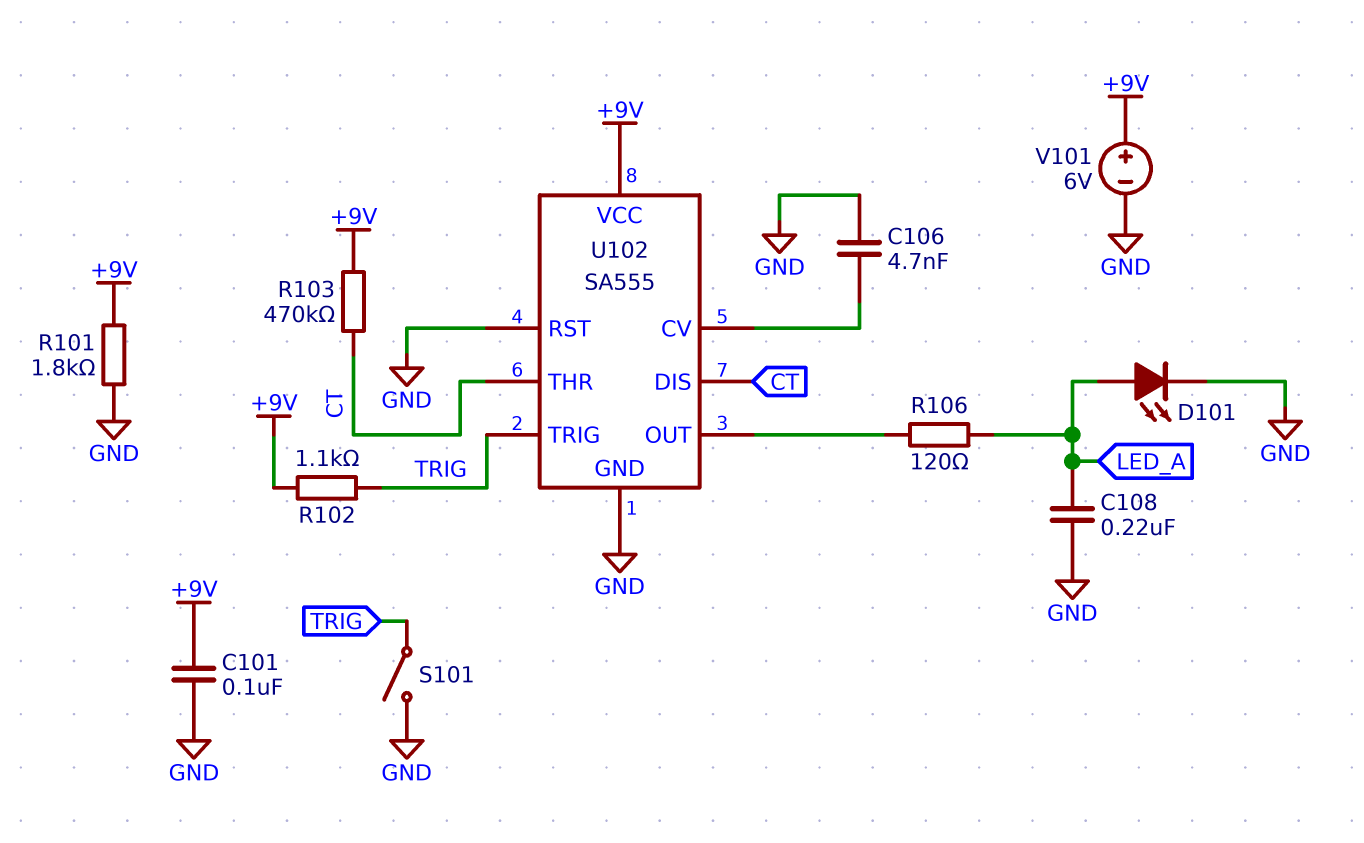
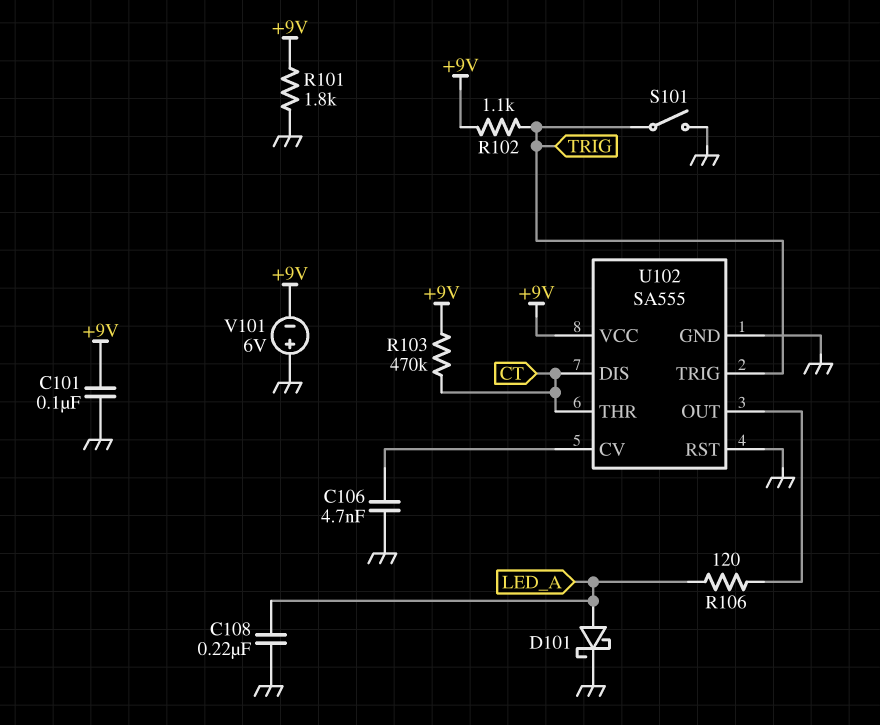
D101: LED (A LED_A, K GND) -> schottky (A LED_A, K GND)
V101: 6V (plus +9V, minus GND) -> 6V (plus GND, minus +9V)

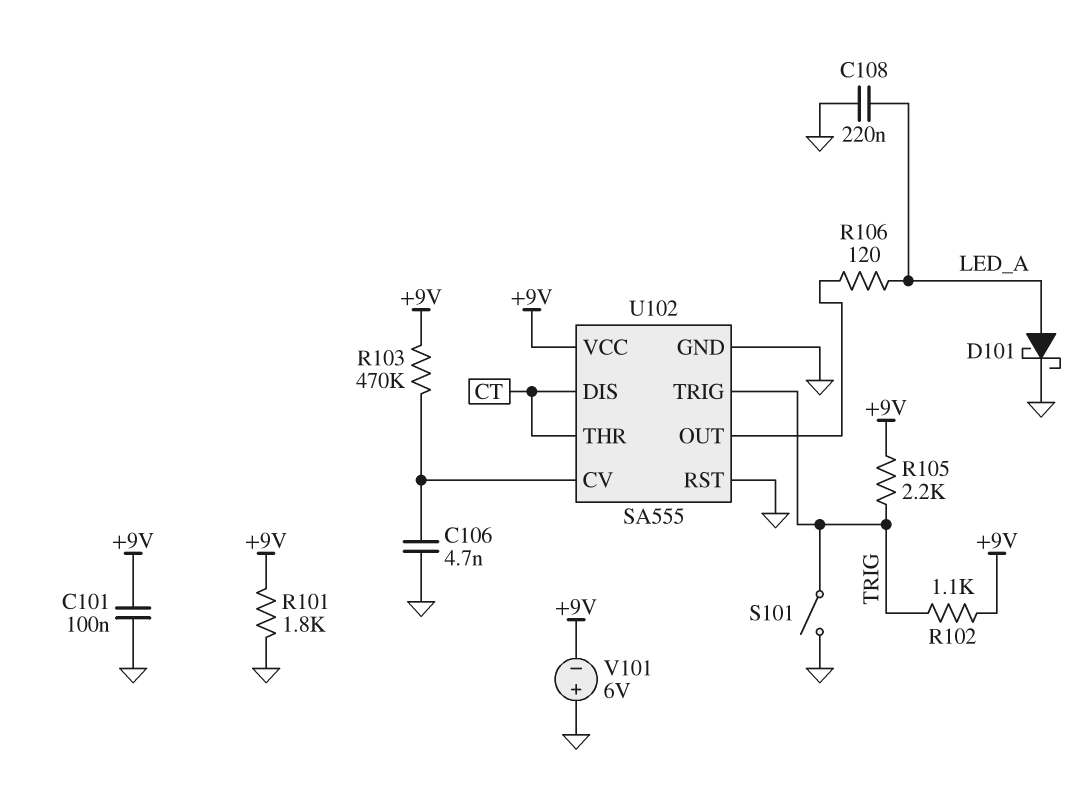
R103: 470k (+9V, CT) -> 470k (+9V, U102/CV)
R105: none -> 2.2k (+9V, TRIG)

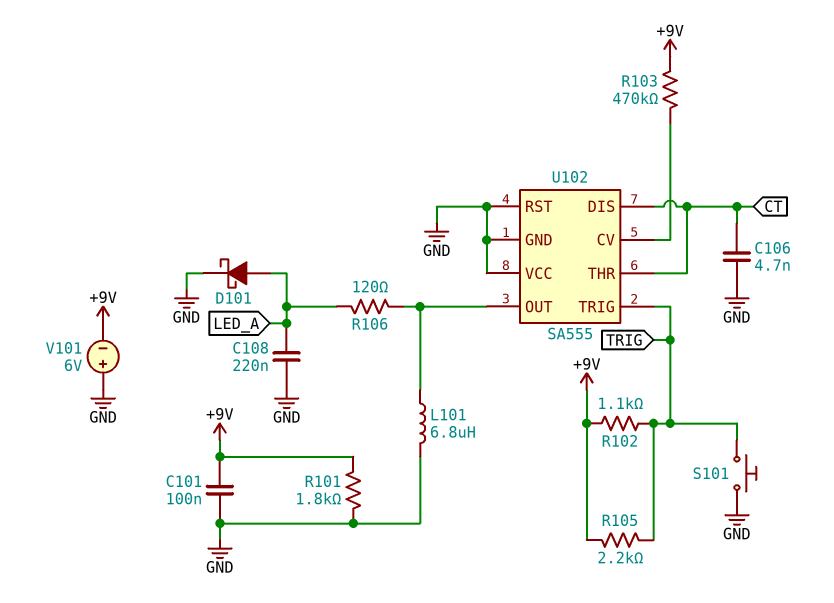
C106: 4.7nF (GND, U102/CV) -> 4.7nF (CT, GND)
L101: none -> 6.8uH (GND, U102/OUT)
S101: switch (GND, TRIG) -> button (GND, TRIG)
U102 pin VCC: +9V -> GND

